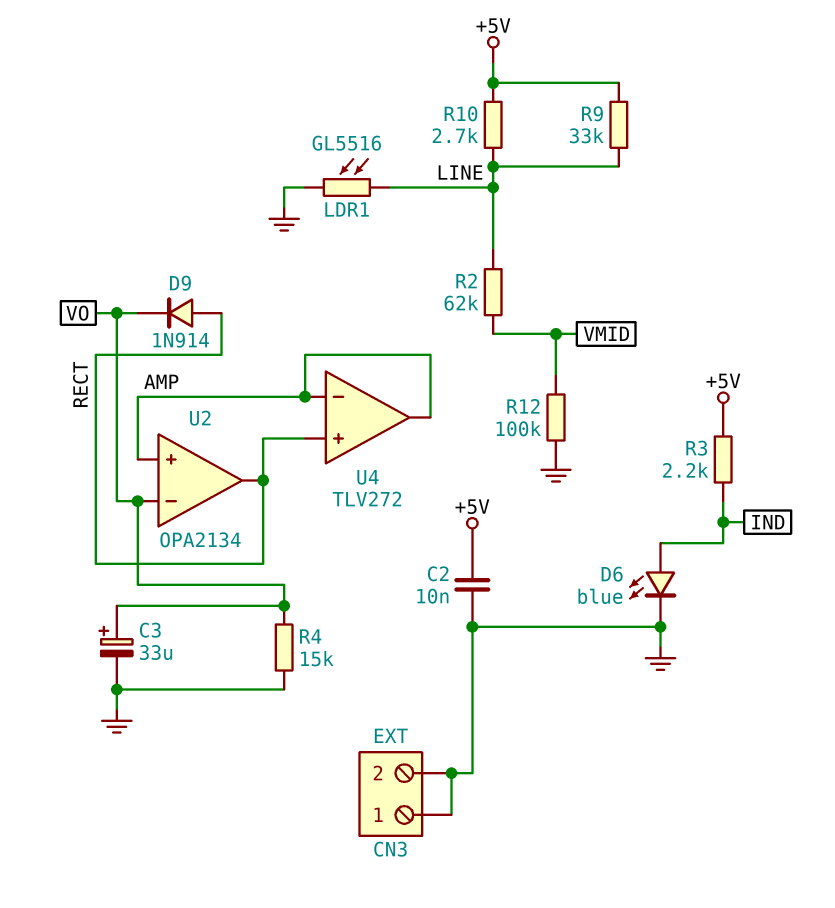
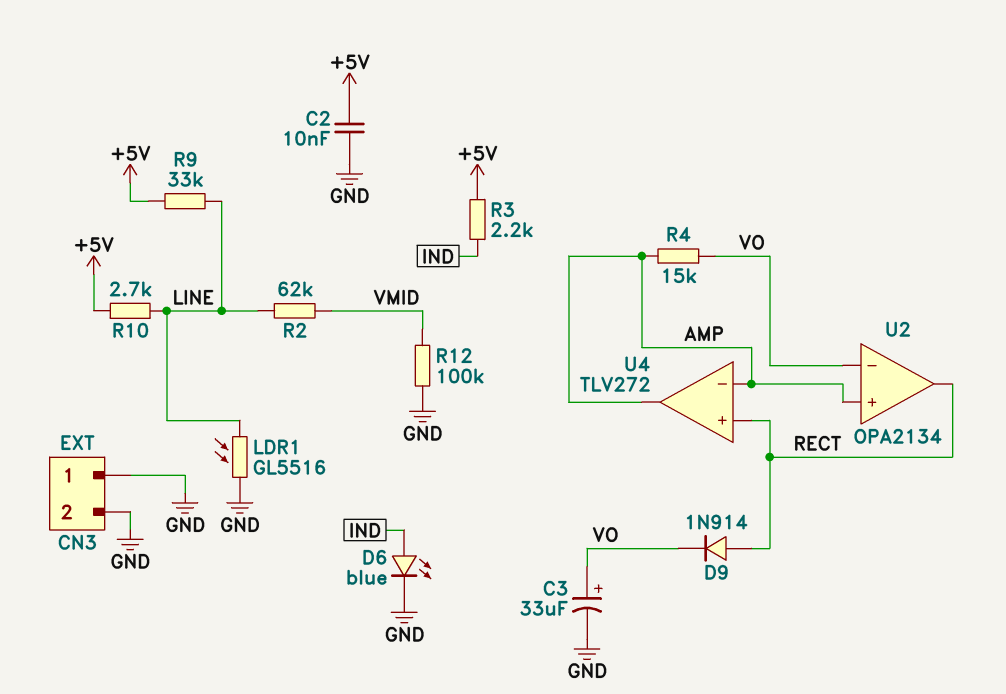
R4: 15k (GND, VO) -> 15k (AMP, VO)

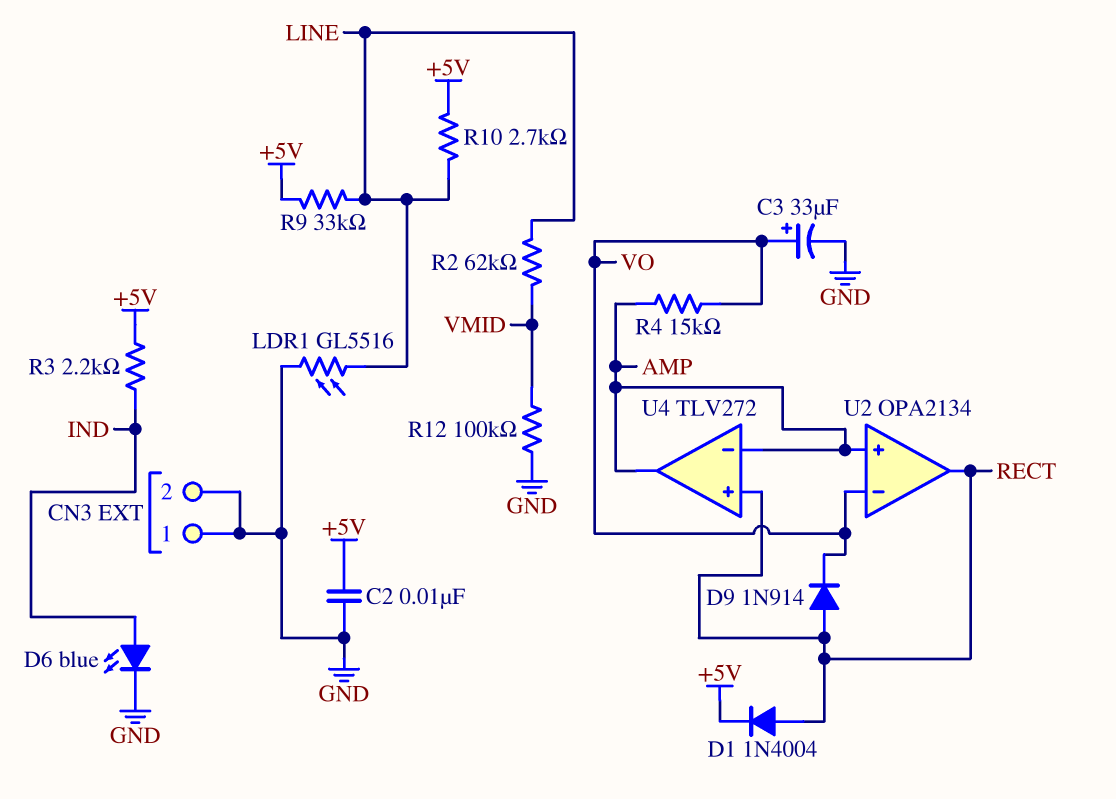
D1: none -> diode 1N4004 (A RECT, K +5V)

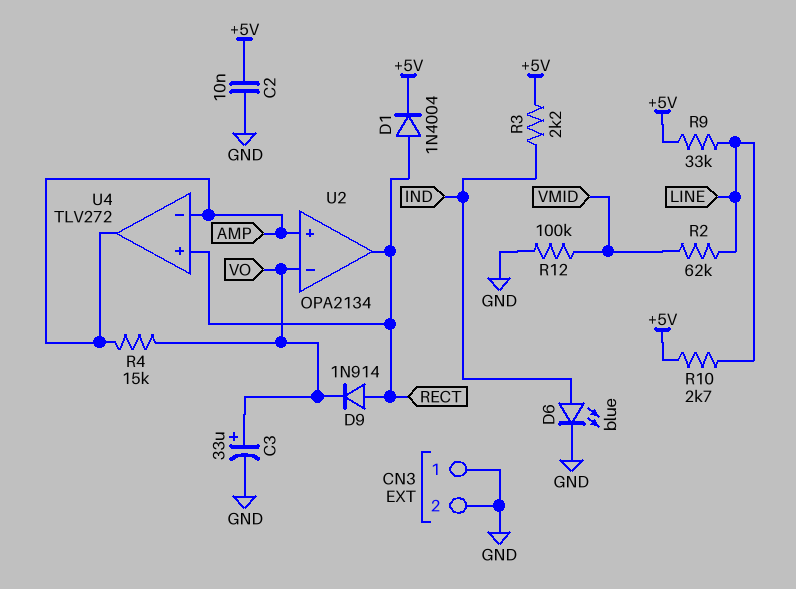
LDR1: GL5516 (GND, LINE) -> none

